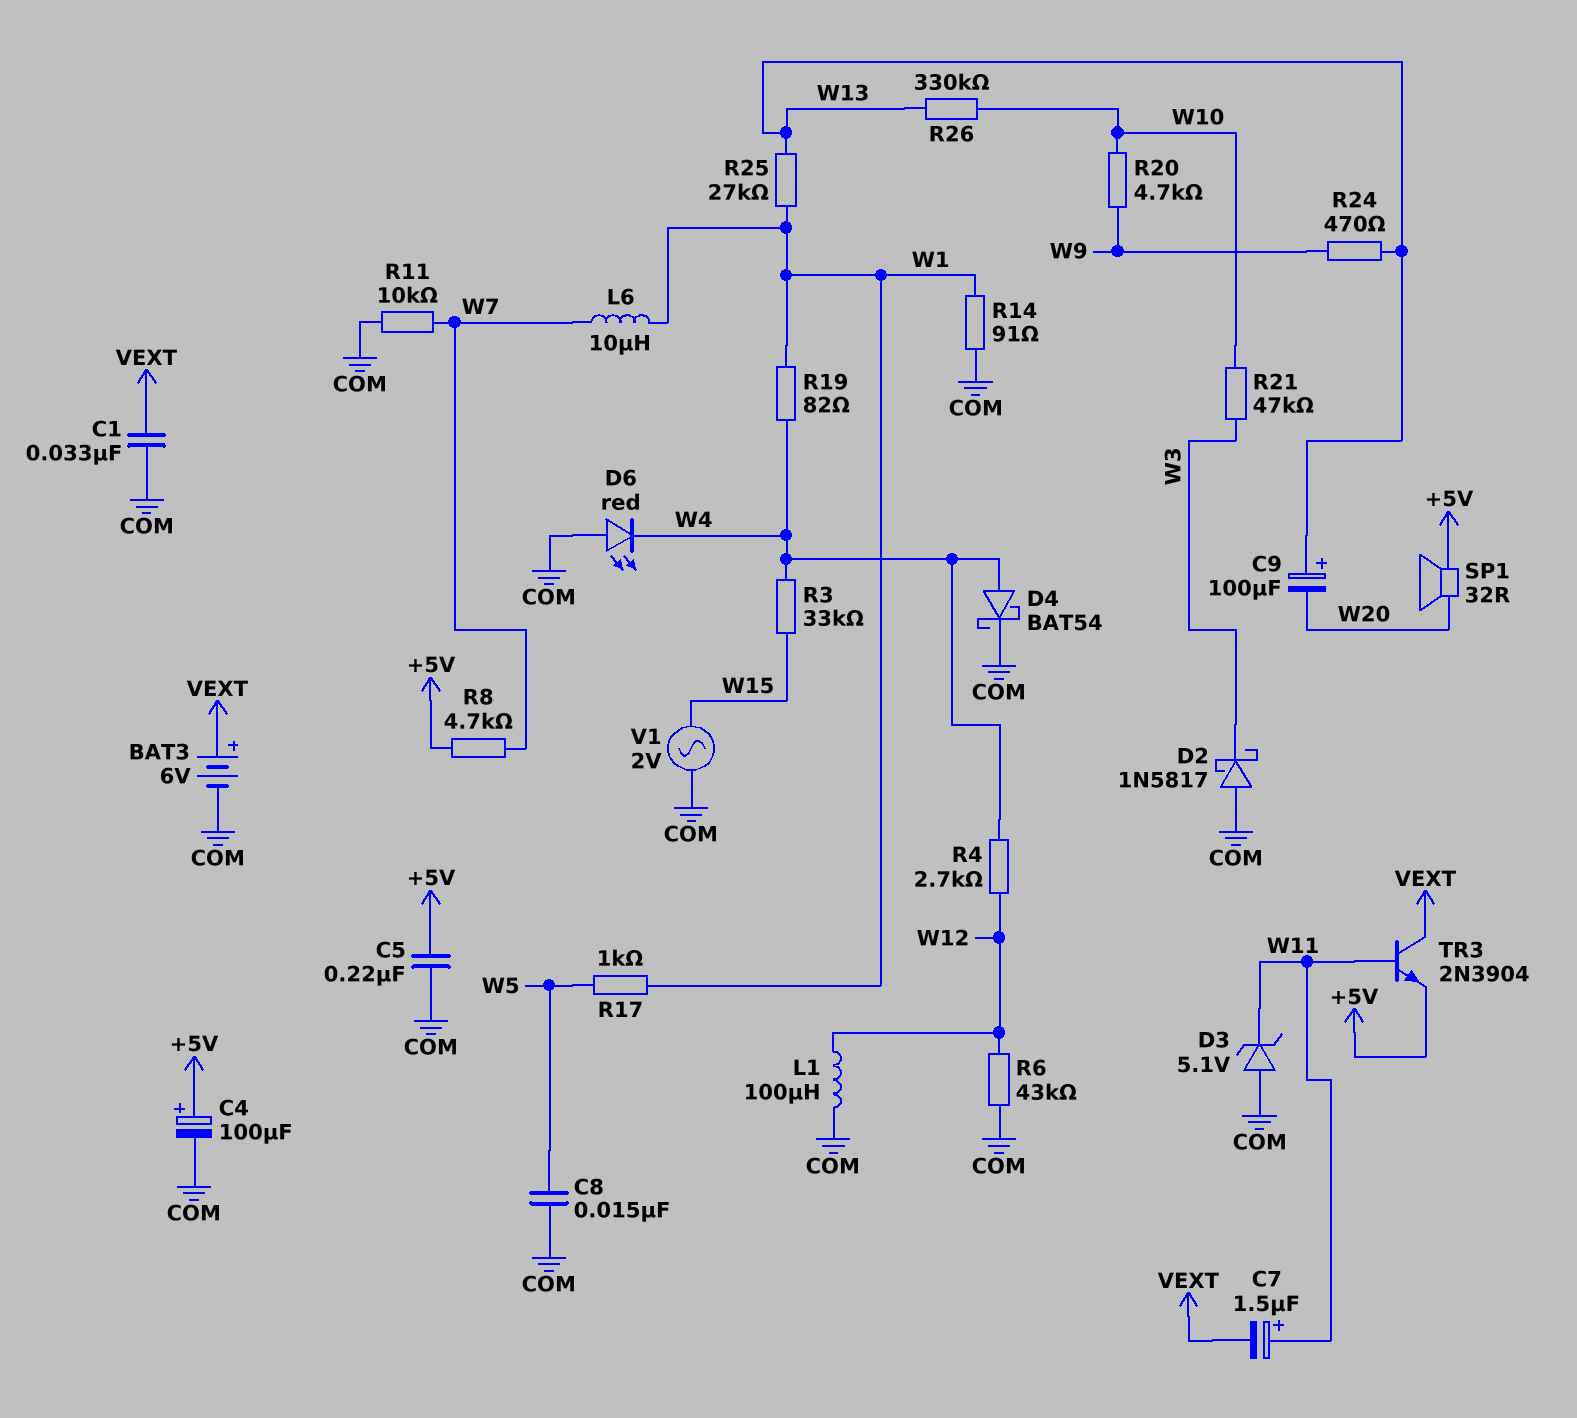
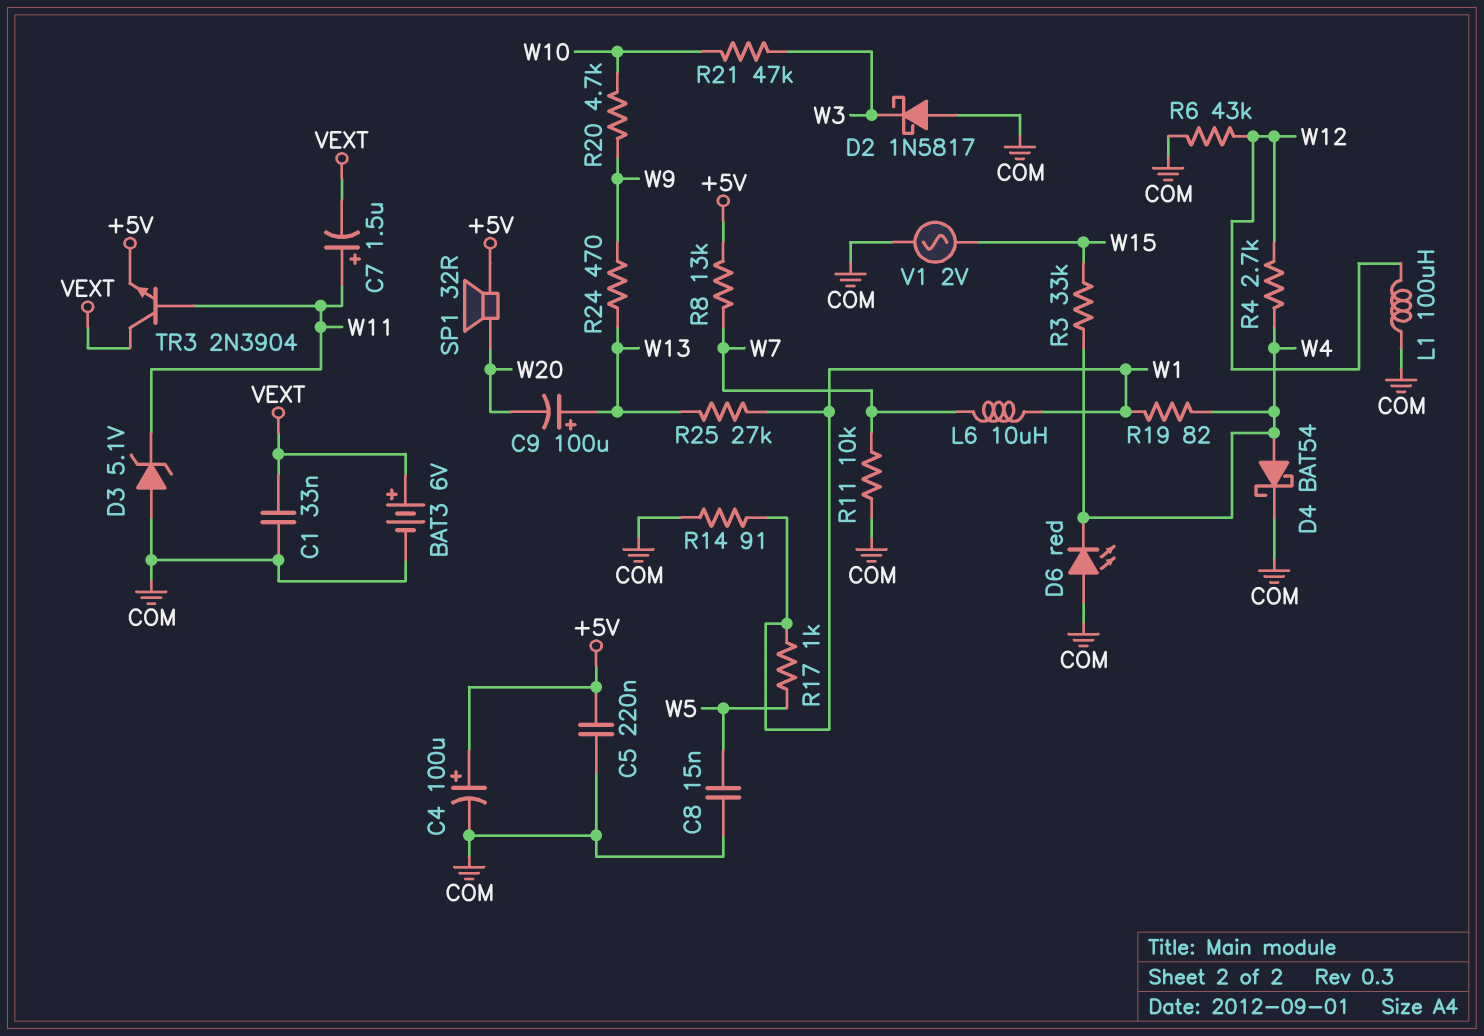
R8: 4.7k (+5V, W7) -> 13k (+5V, W7)
R26: 330k (W10, W13) -> none

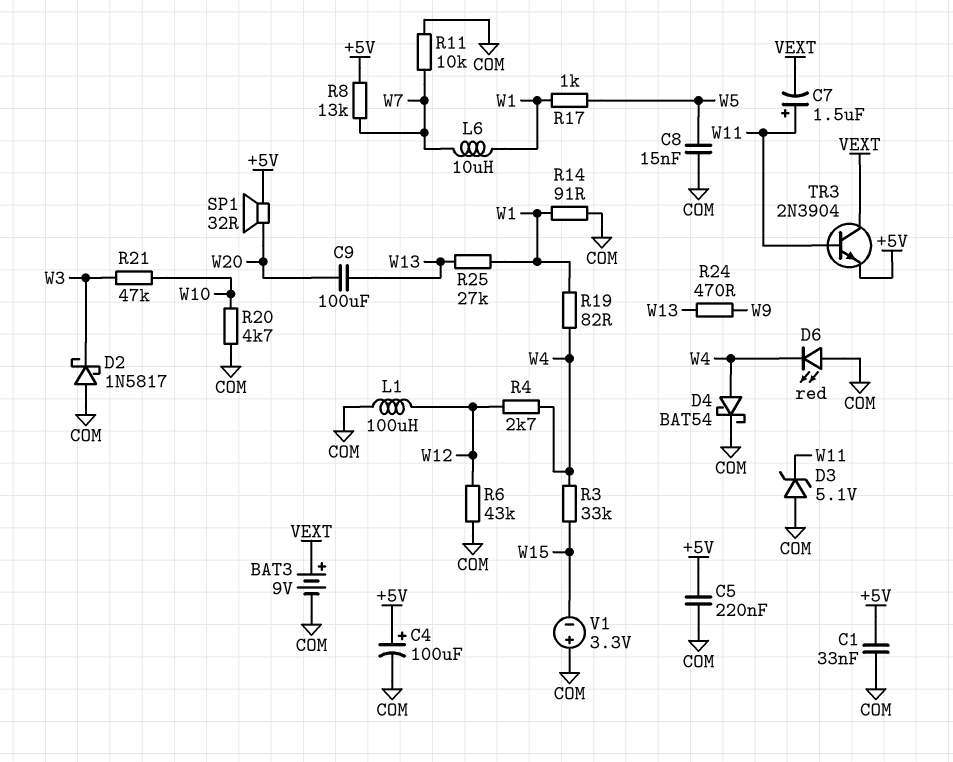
BAT3: 6V (plus VEXT, minus COM) -> 9V (plus VEXT, minus COM)
C1: 33nF (COM, VEXT) -> 33nF (+5V, COM)
C9: 100uF (plus W13, minus W20) -> 100uF (W13, W20)
R20: 4.7k (W9, W10) -> 4.7k (COM, W10)
V1: AC 2V (COM, W15) -> 3.3V (plus COM, minus W15)

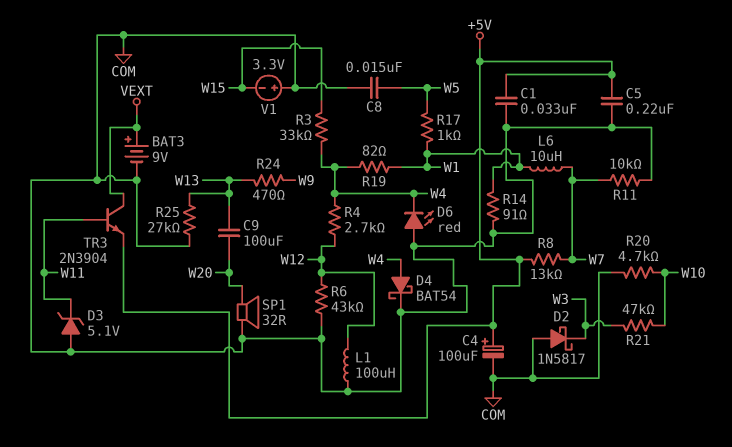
C7: 1.5uF (plus W11, minus VEXT) -> none
R25: 27k (W1, W13) -> 27k (COM, W13)
SP1: speaker 32R (+5V, W20) -> speaker 32R (COM, W20)

